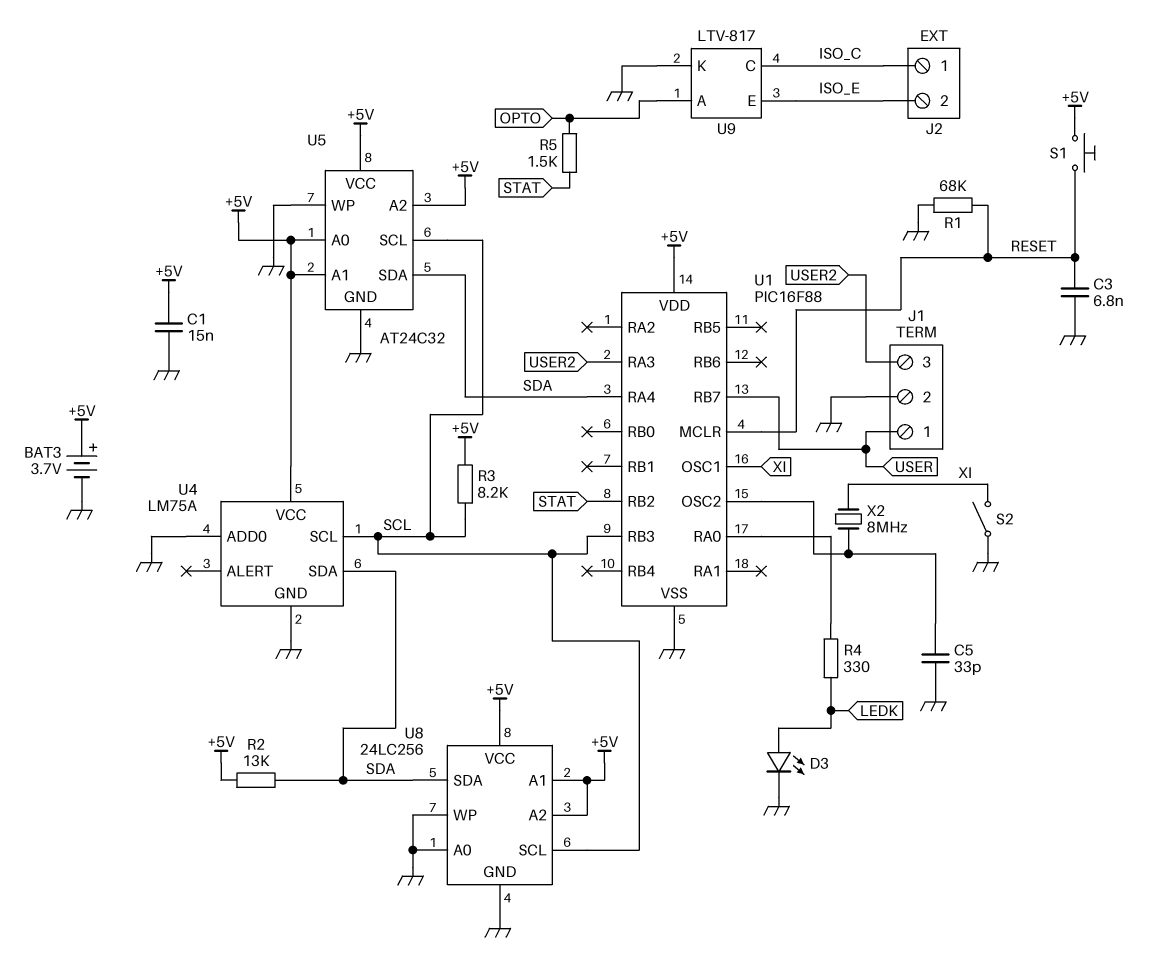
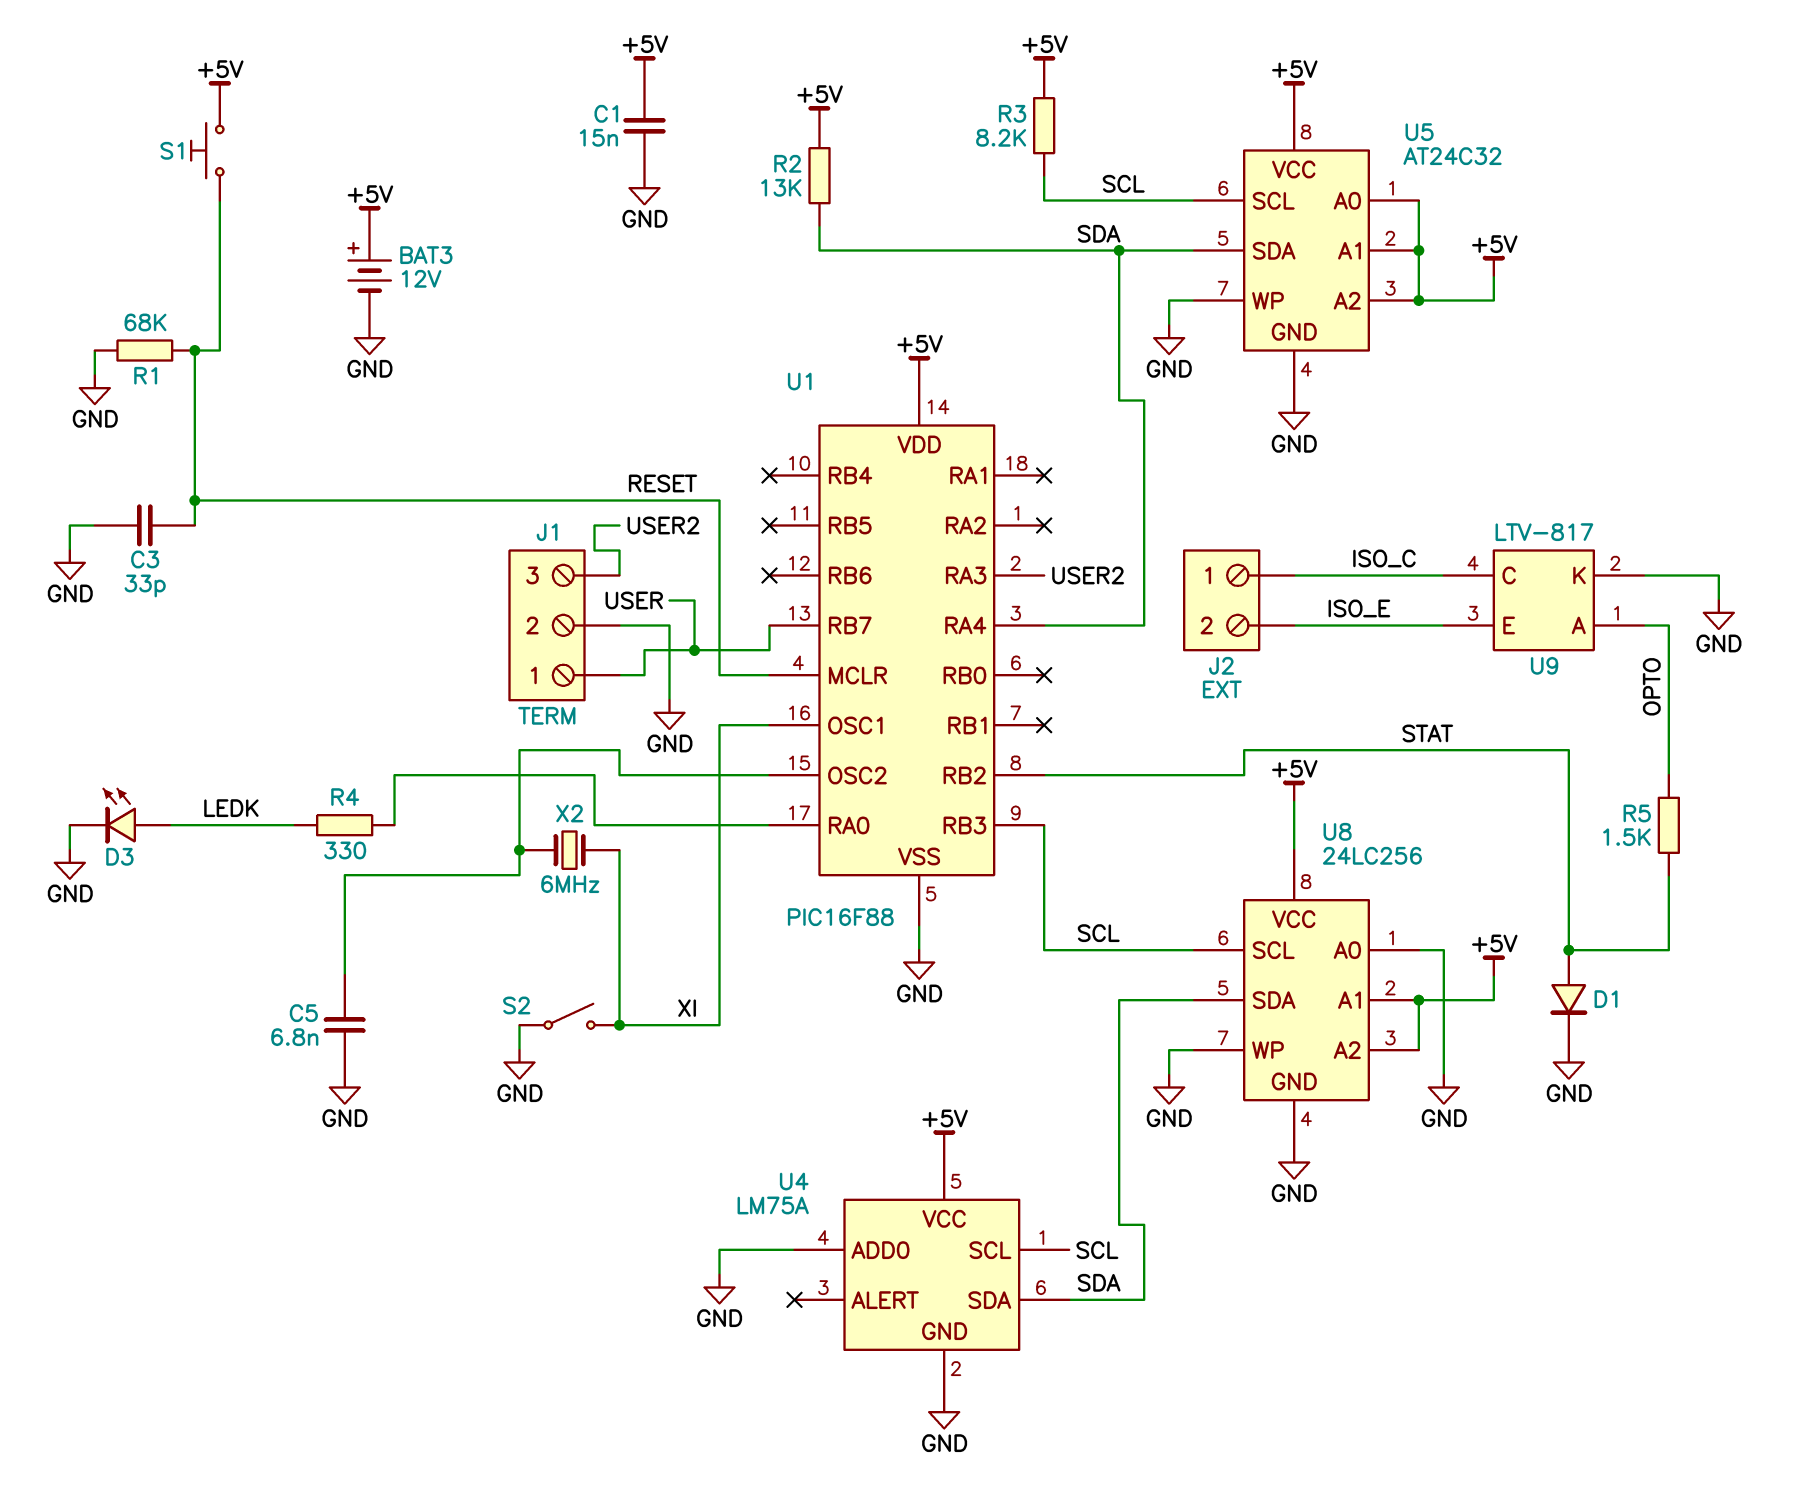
BAT3: 3.7V (plus +5V, minus GND) -> 12V (plus +5V, minus GND)
C3: 6.8nF (GND, RESET) -> 33pF (GND, RESET)
C5: 33pF (GND, U1/OSC2) -> 6.8nF (GND, U1/OSC2)
D1: none -> diode (A STAT, K GND)
X2: 8MHz (U1/OSC2, XI) -> 6MHz (U1/OSC2, XI)

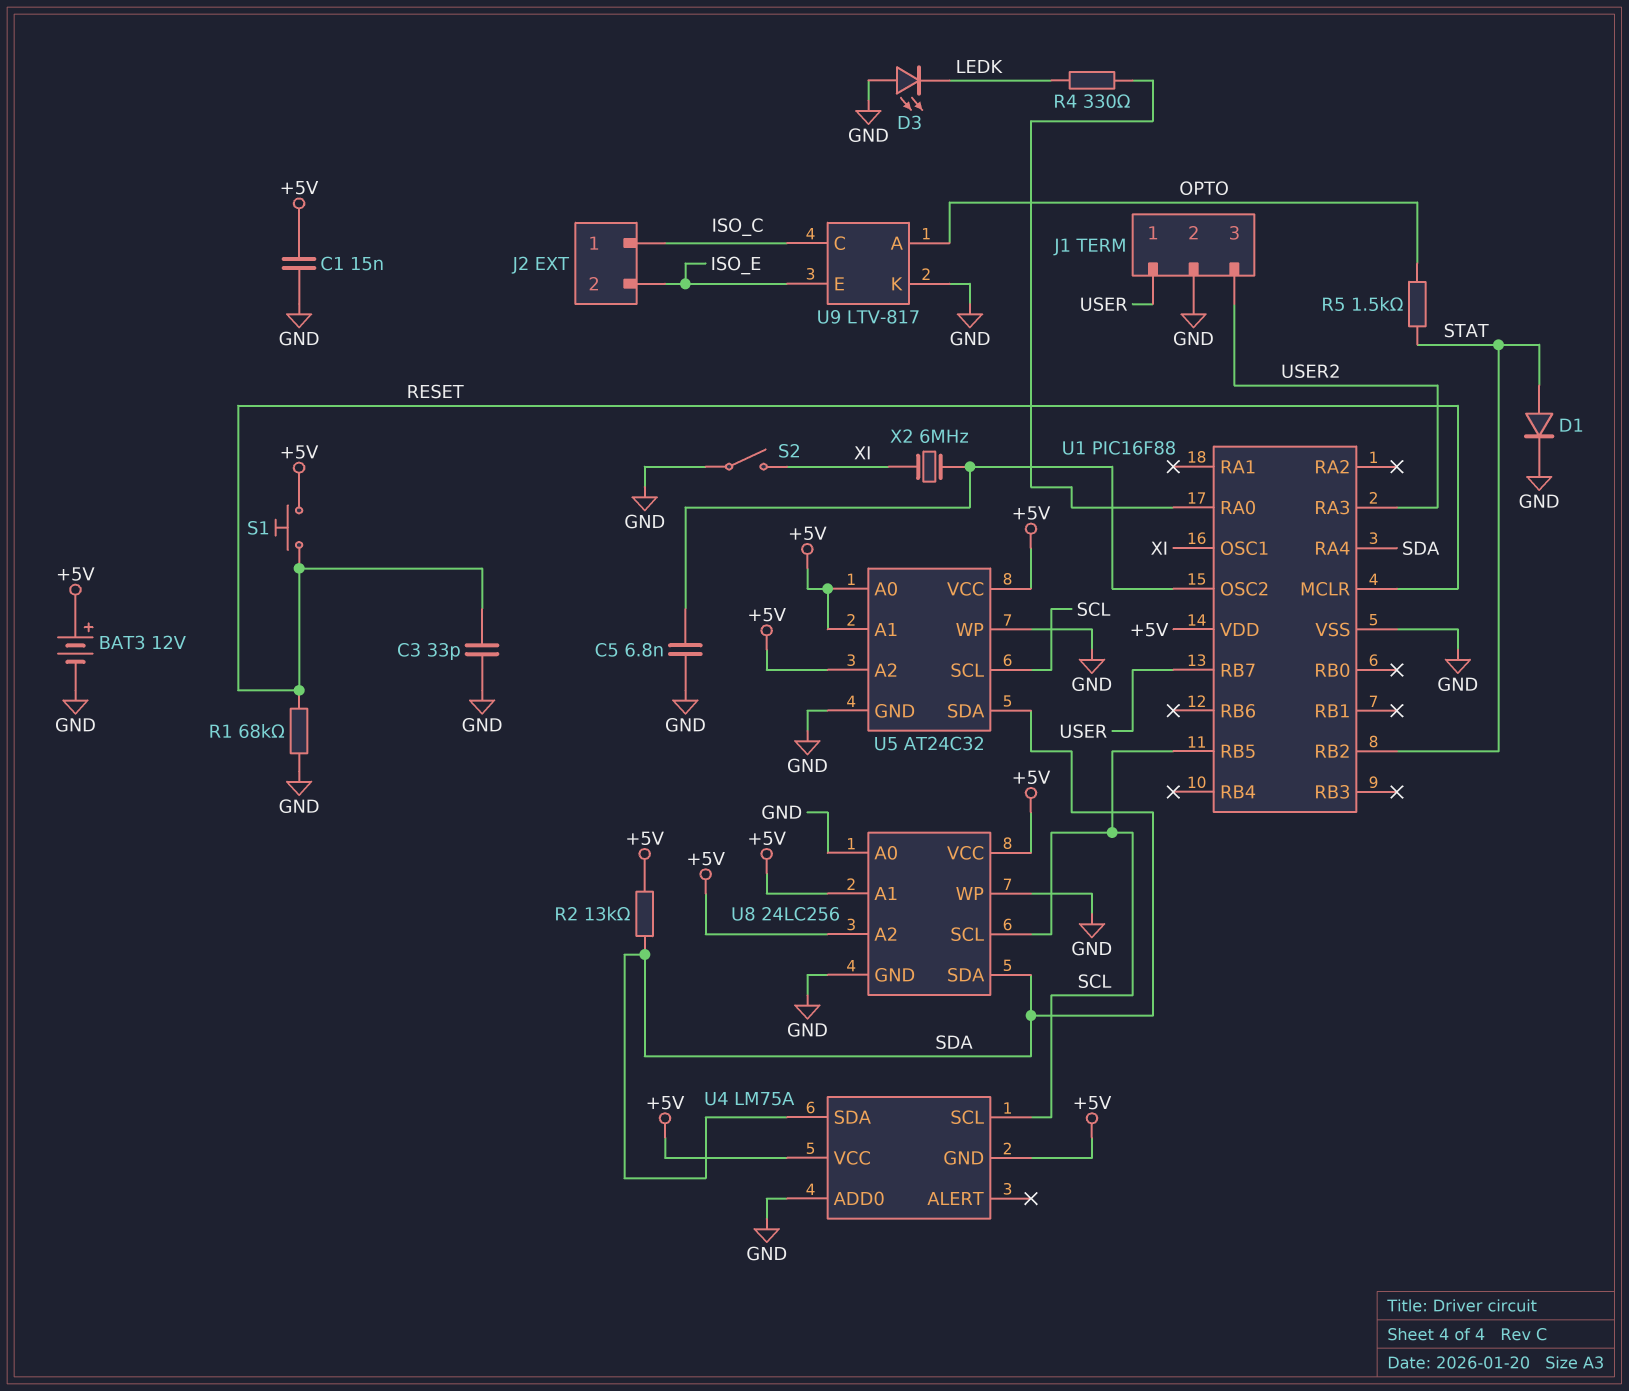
D3: LED (A LEDK, K GND) -> LED (A GND, K LEDK)
R3: 8.2k (+5V, SCL) -> none
U1 pin RB3: SCL -> none
U1 pin RB5: none -> SCL
U4 pin GND: GND -> +5V

